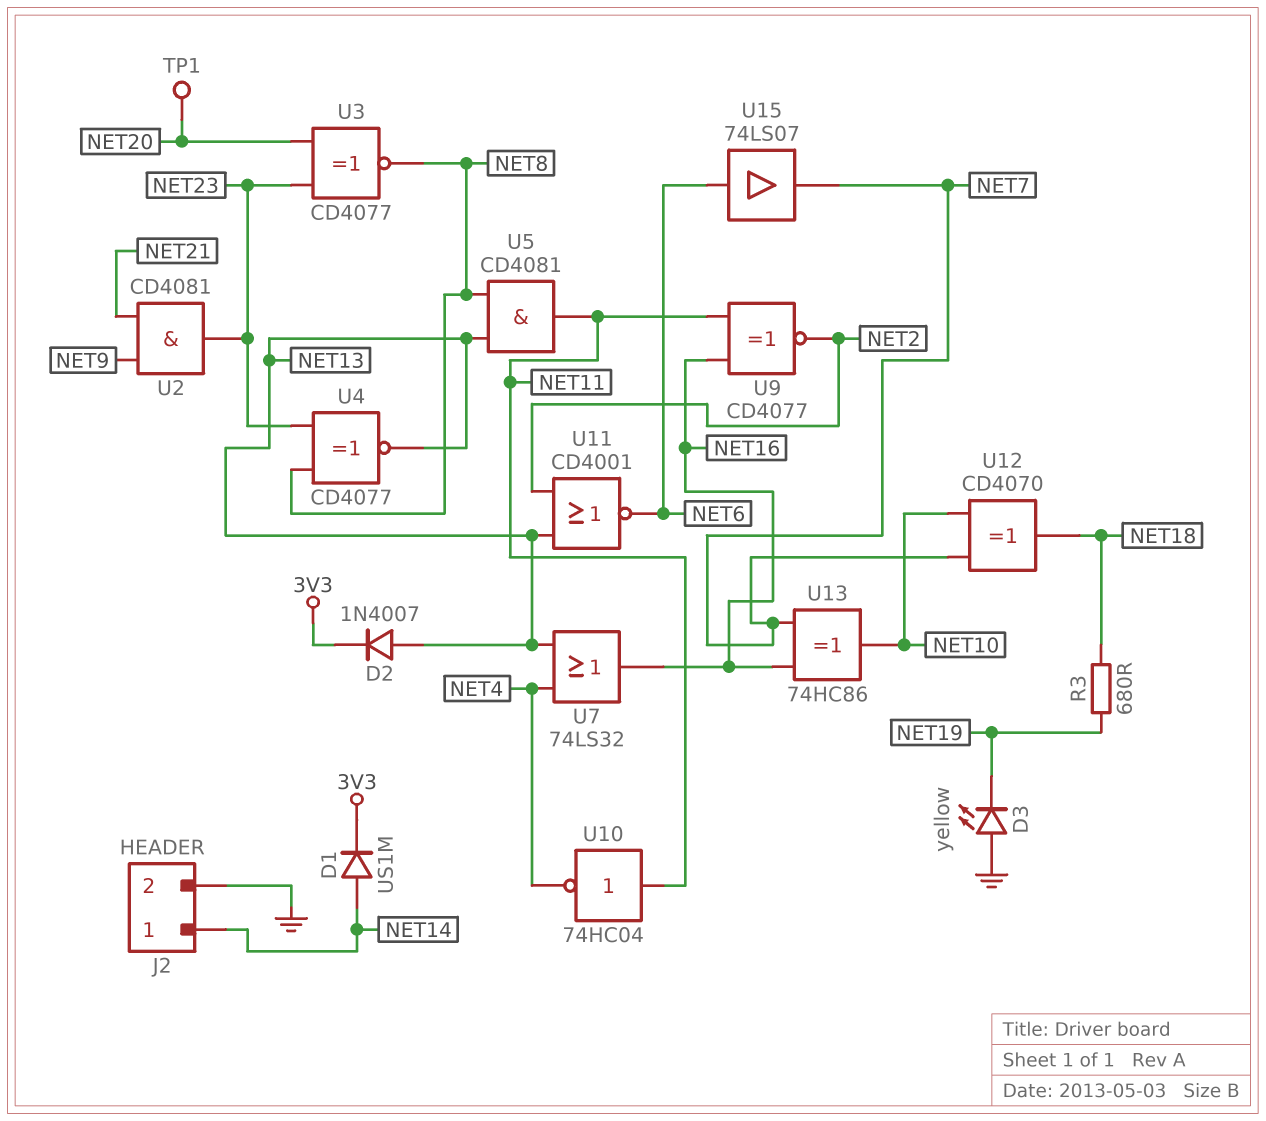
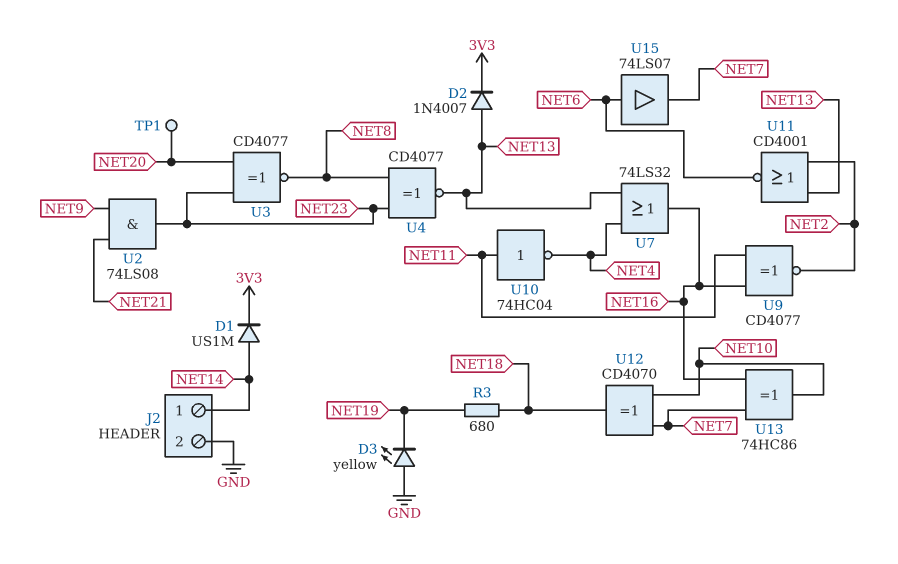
U2: AND CD4081 (in NET9, in NET21, out NET23) -> AND 74LS08 (in NET9, in NET21, out NET23)
U5: AND CD4081 (in NET8, in NET13, out NET11) -> none

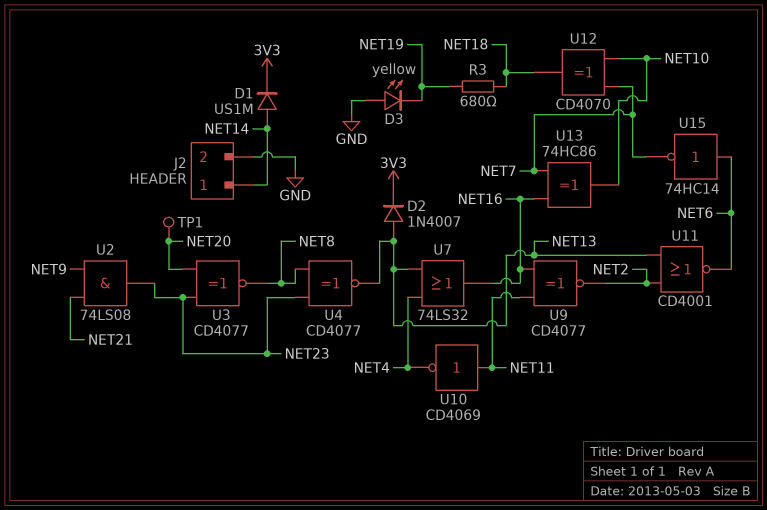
U10: NOT 74HC04 (in NET11, out NET4) -> NOT CD4069 (in NET11, out NET4)
U15: buffer 74LS07 (in NET6, out NET7) -> NOT 74HC14 (in NET6, out NET7)

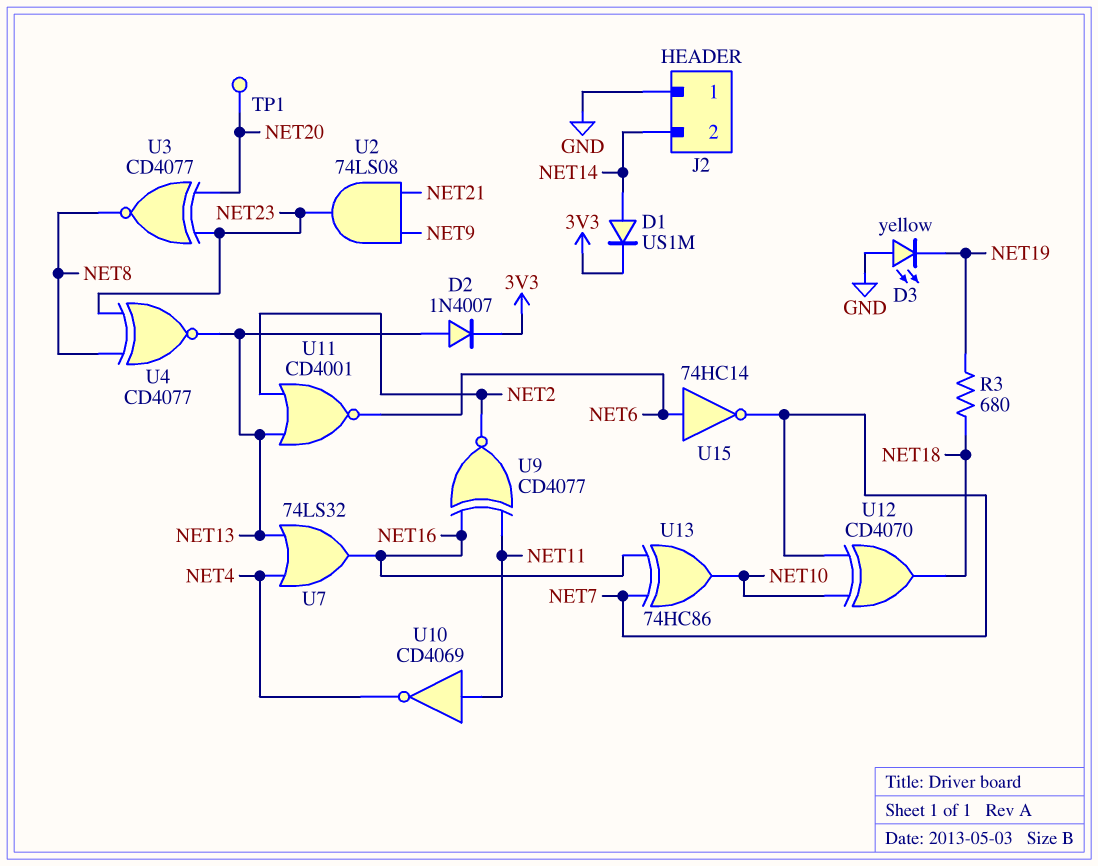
J2 pin 1: NET14 -> GND
J2 pin 2: GND -> NET14

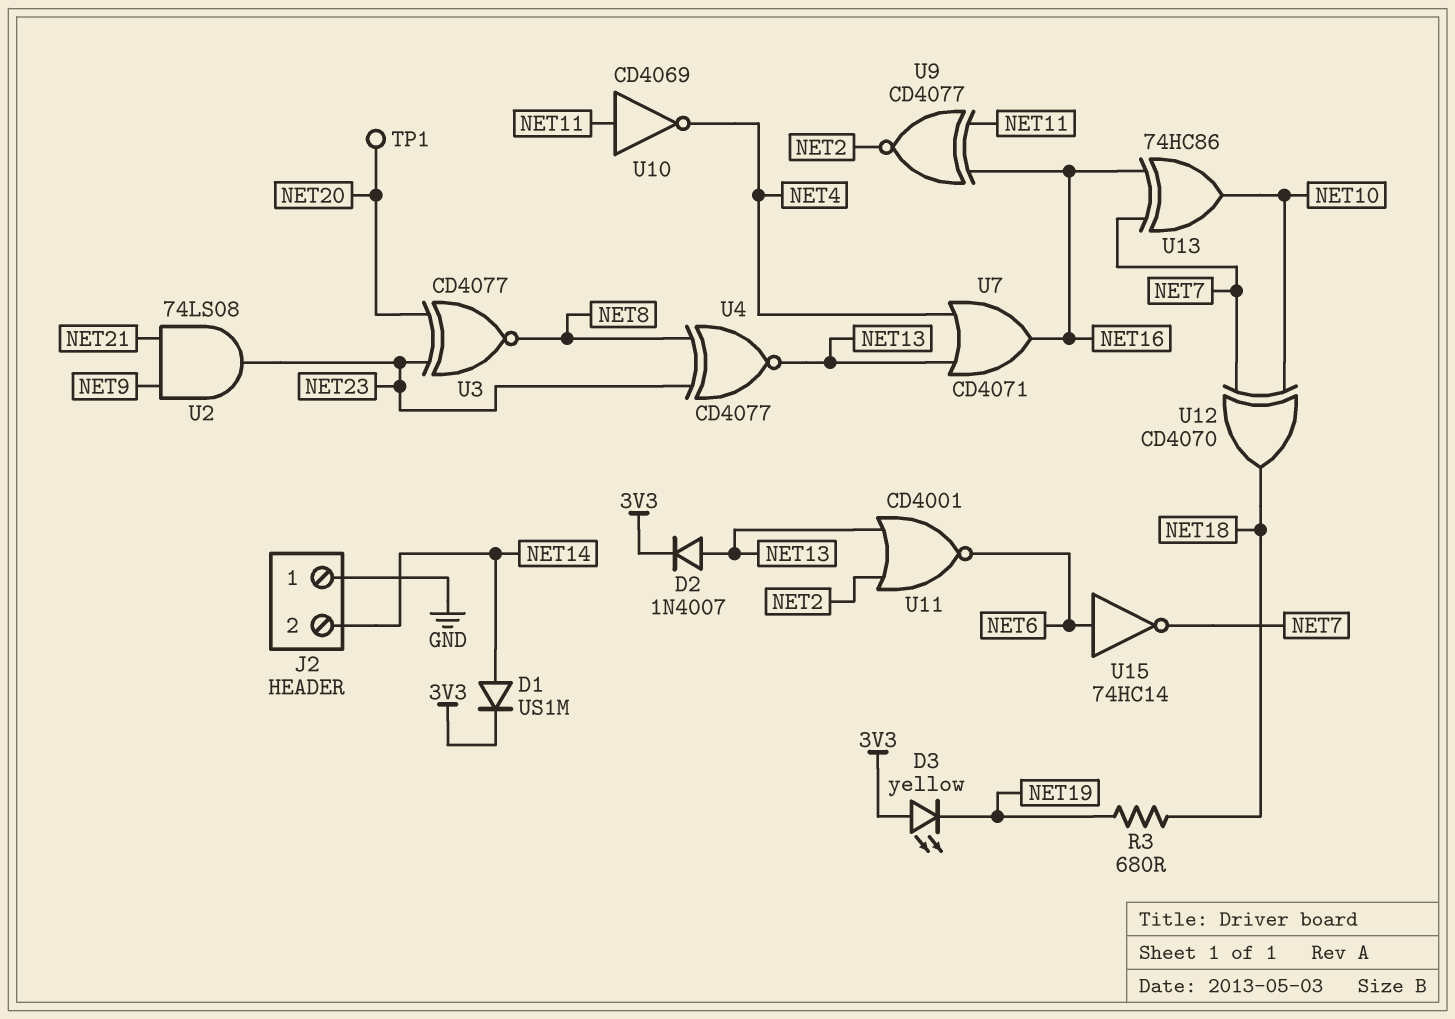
D3: LED yellow (A GND, K NET19) -> LED yellow (A 3V3, K NET19)
U7: OR 74LS32 (in NET4, in NET13, out NET16) -> OR CD4071 (in NET4, in NET13, out NET16)

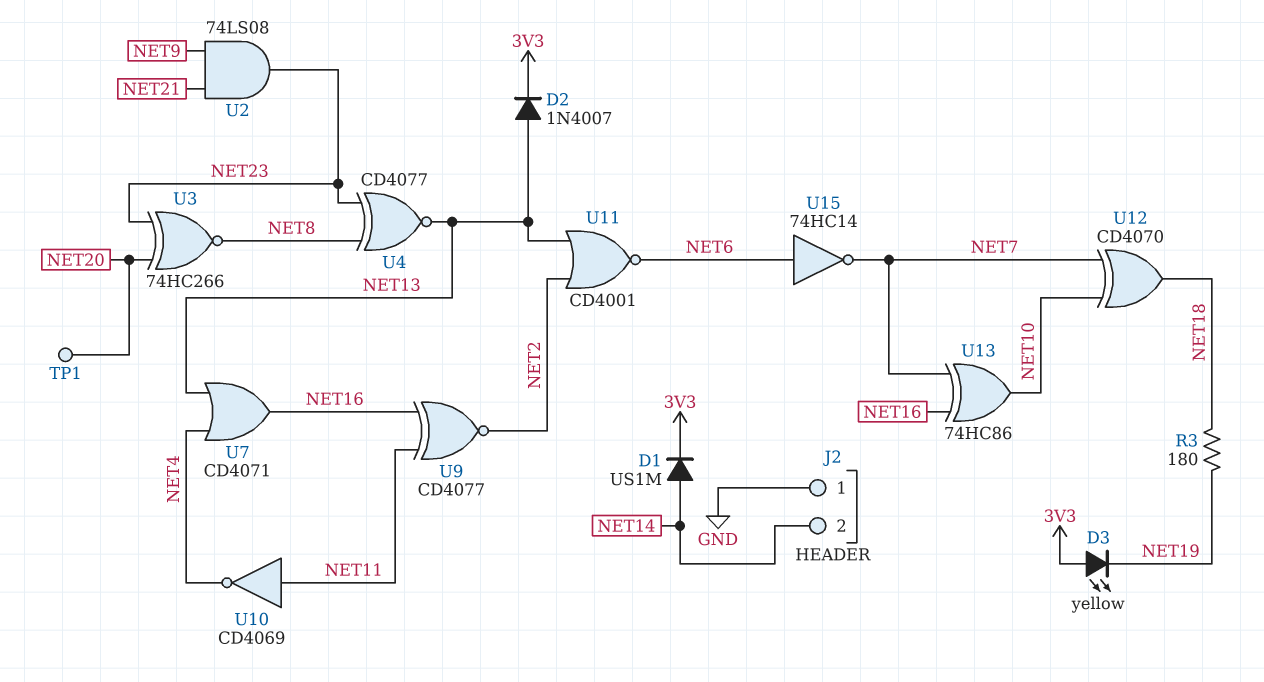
R3: 680 (NET18, NET19) -> 180 (NET18, NET19)
U3: XNOR CD4077 (in NET20, in NET23, out NET8) -> XNOR 74HC266 (in NET20, in NET23, out NET8)

